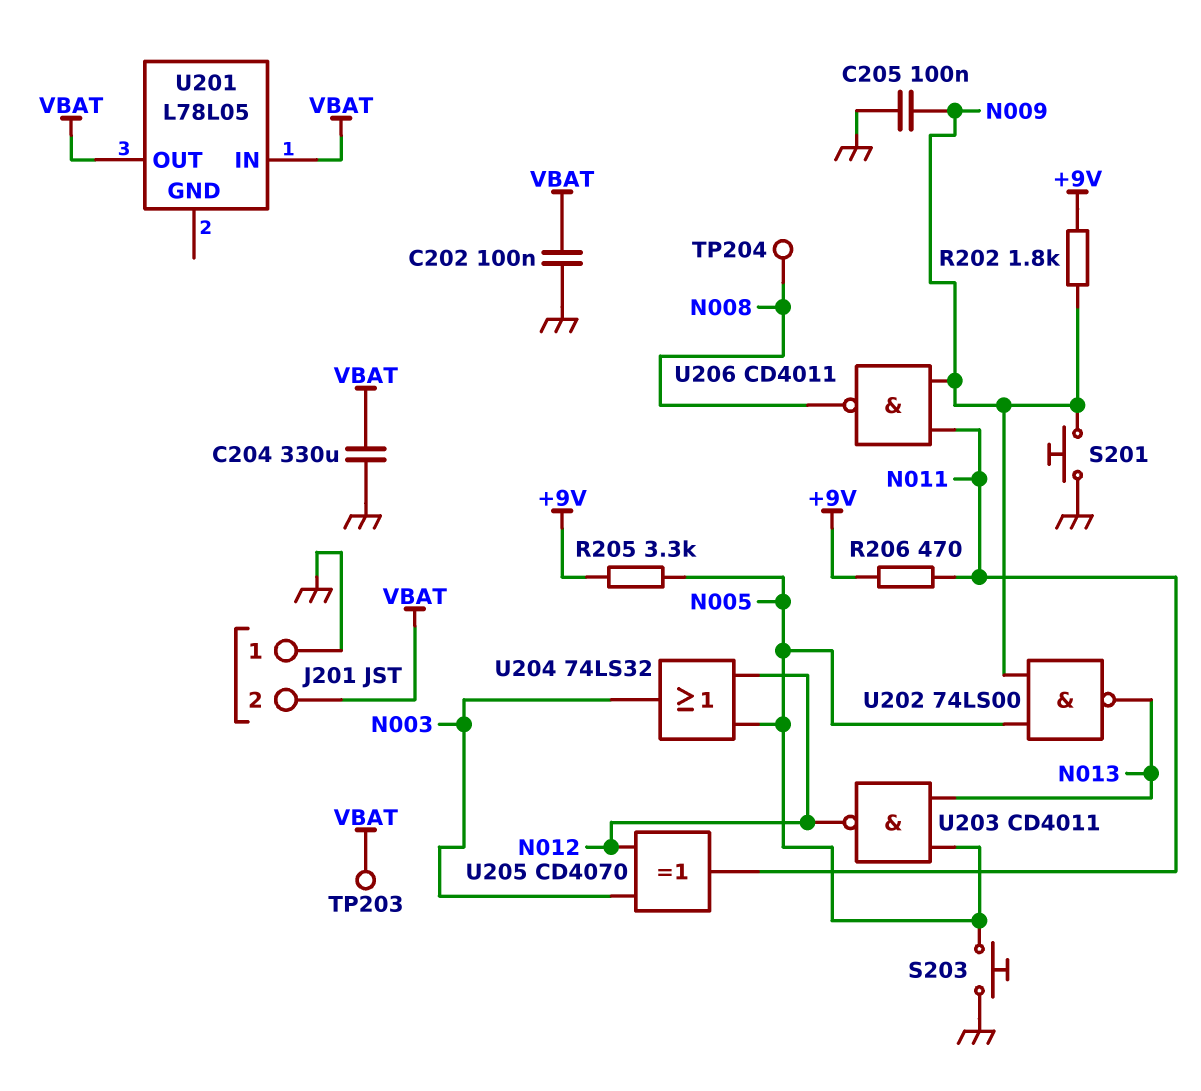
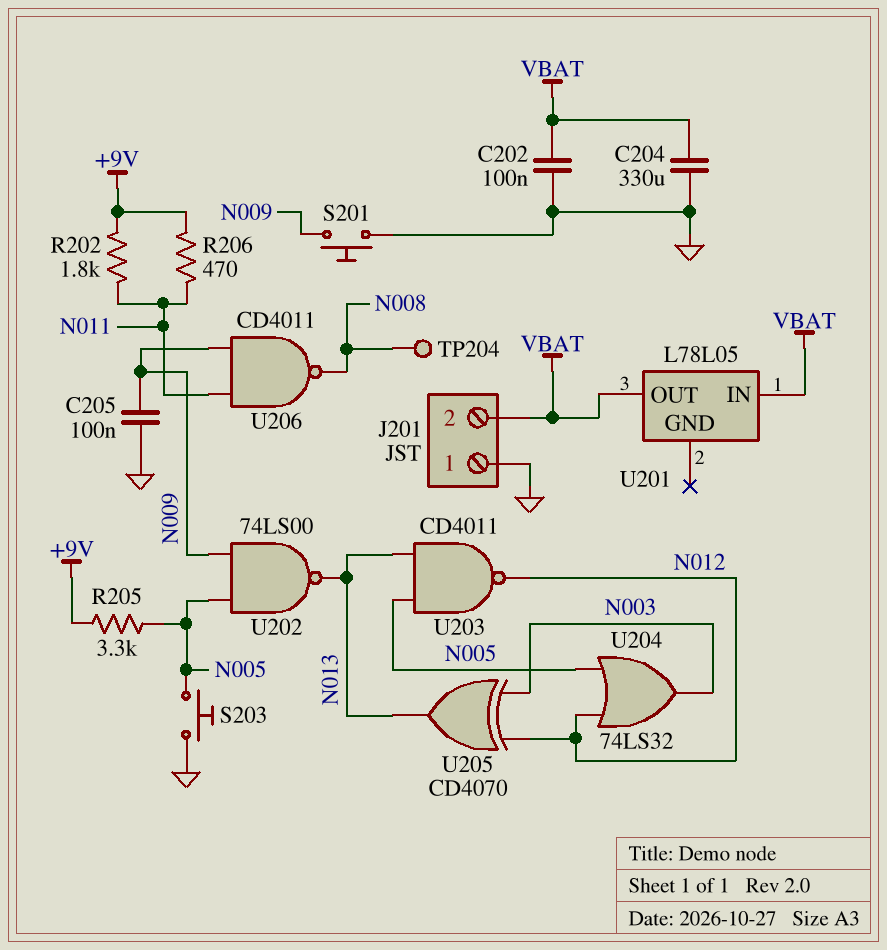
R202: 1.8k (+9V, N009) -> 1.8k (+9V, N011)
TP203: test point (VBAT) -> none
U205: XOR CD4070 (in N003, in N012, out N011) -> XOR CD4070 (in N003, in N012, out N013)

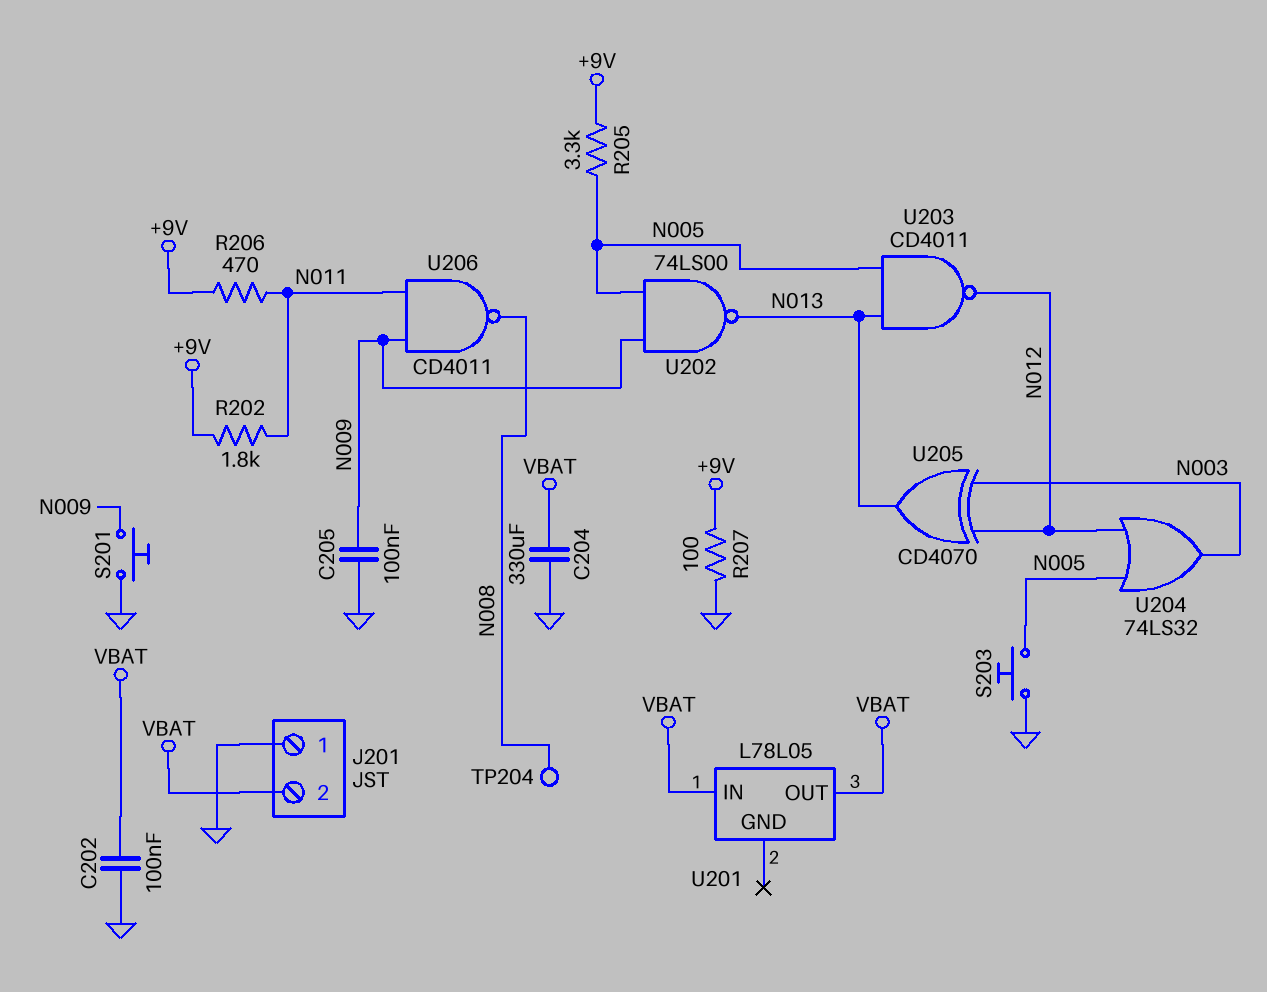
R207: none -> 100 (+9V, GND)

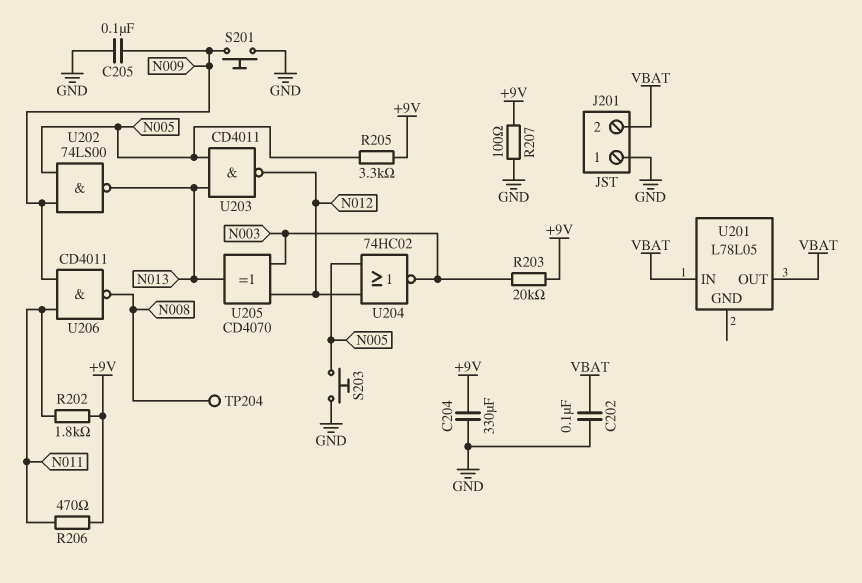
C204: 330uF (GND, VBAT) -> 330uF (+9V, GND)
R203: none -> 20k (+9V, N003)
U204: OR 74LS32 (in N005, in N012, out N003) -> NOR 74HC02 (in N005, in N012, out N003)

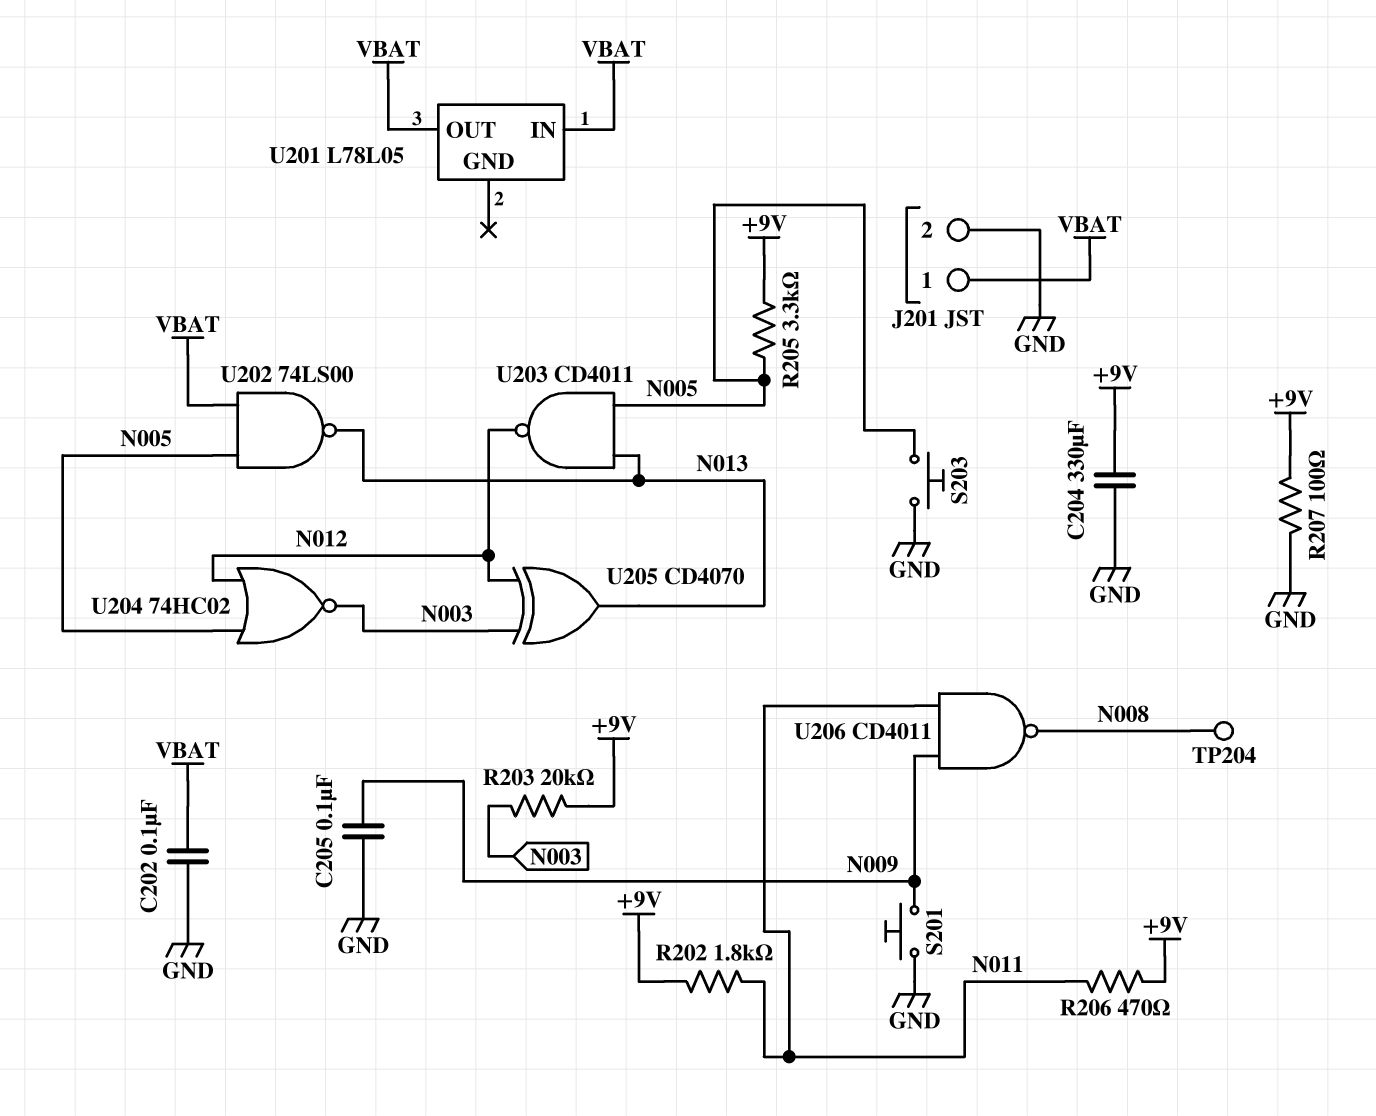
J201 pin 1: GND -> VBAT
J201 pin 2: VBAT -> GND
U202: NAND 74LS00 (in N005, in N009, out N013) -> NAND 74LS00 (in N005, in VBAT, out N013)

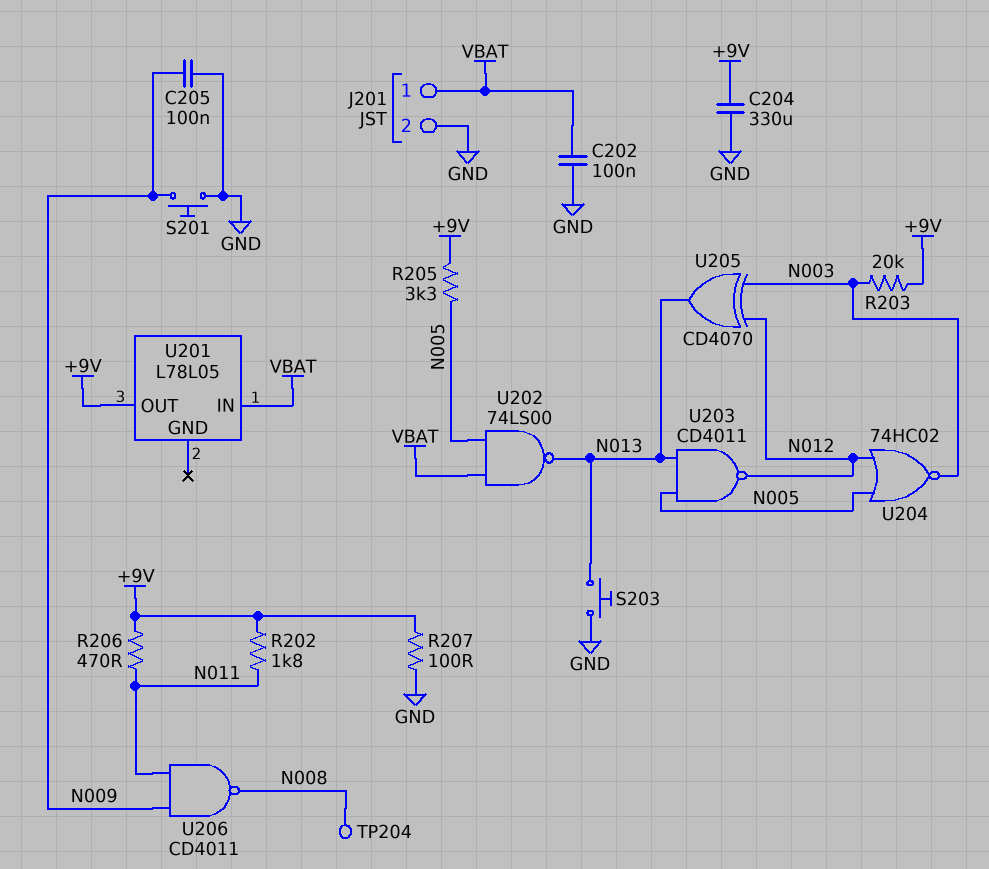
S203: button (GND, N005) -> button (GND, N013)
U201 pin OUT: VBAT -> +9V

